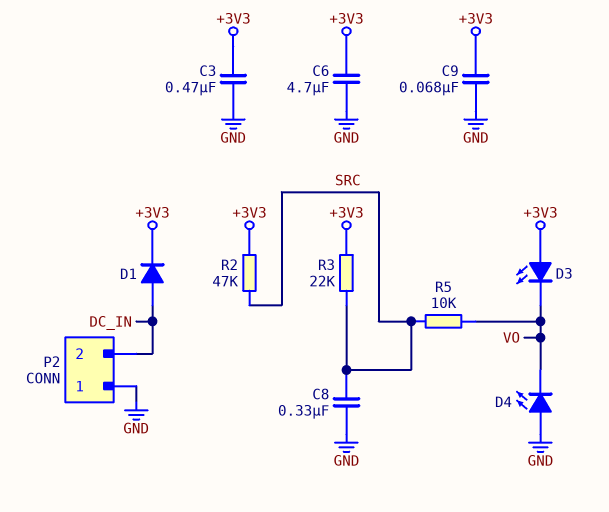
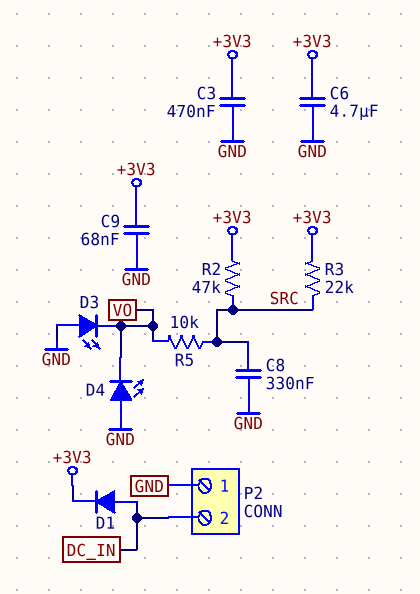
D3: LED (A +3V3, K VO) -> LED (A GND, K VO)

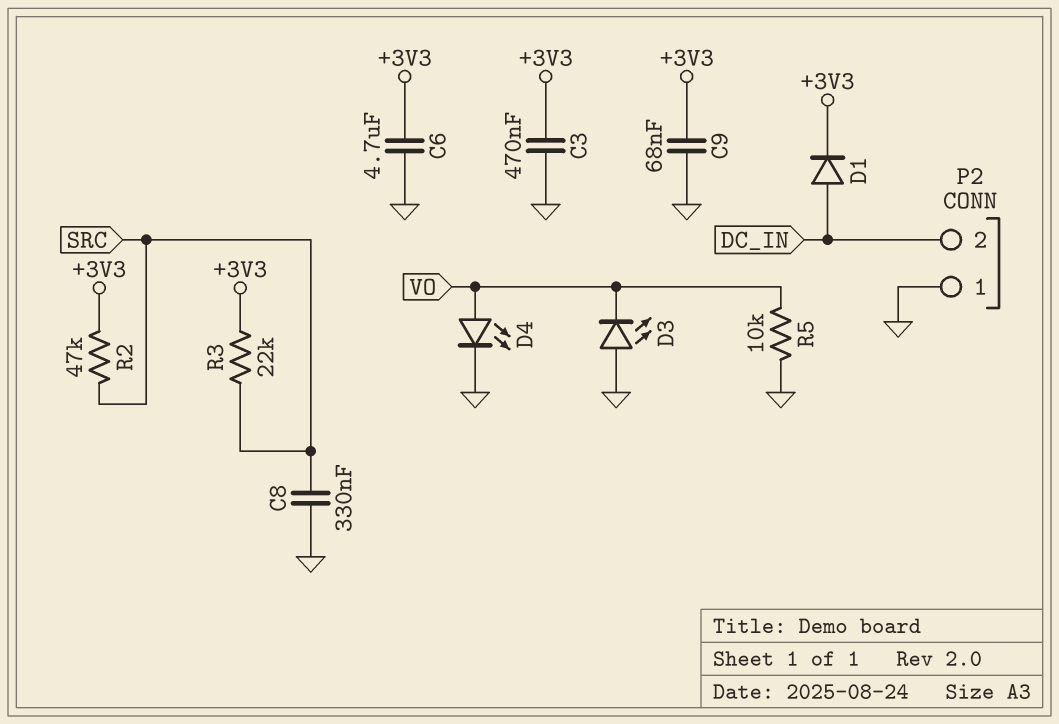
D4: LED (A GND, K VO) -> LED (A VO, K GND)
R5: 10k (SRC, VO) -> 10k (GND, VO)

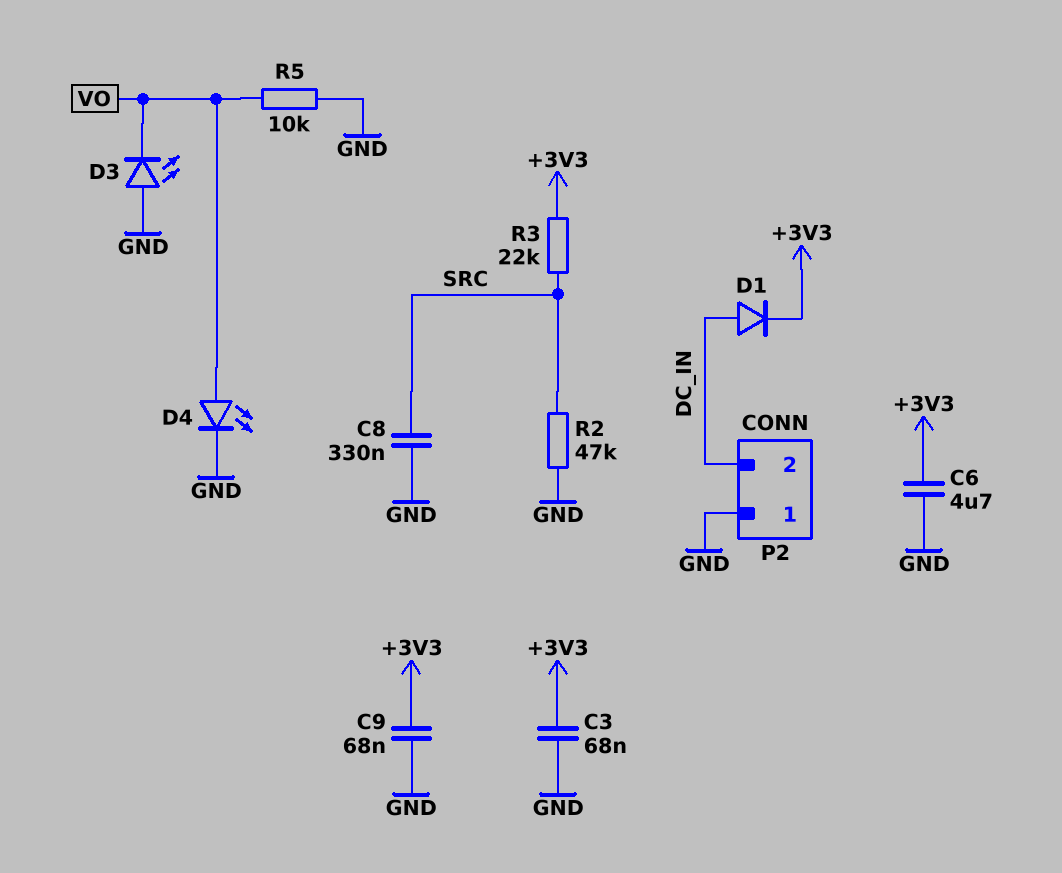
C3: 470nF (+3V3, GND) -> 68nF (+3V3, GND)
R2: 47k (+3V3, SRC) -> 47k (GND, SRC)

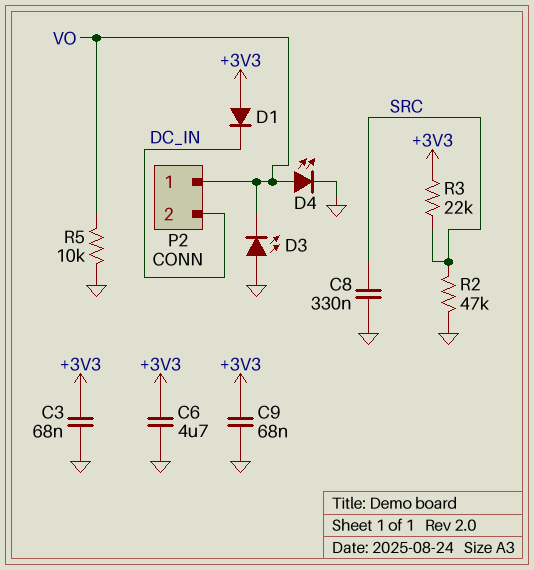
D1: diode (A DC_IN, K +3V3) -> diode (A +3V3, K DC_IN)
P2 pin 1: GND -> VO

